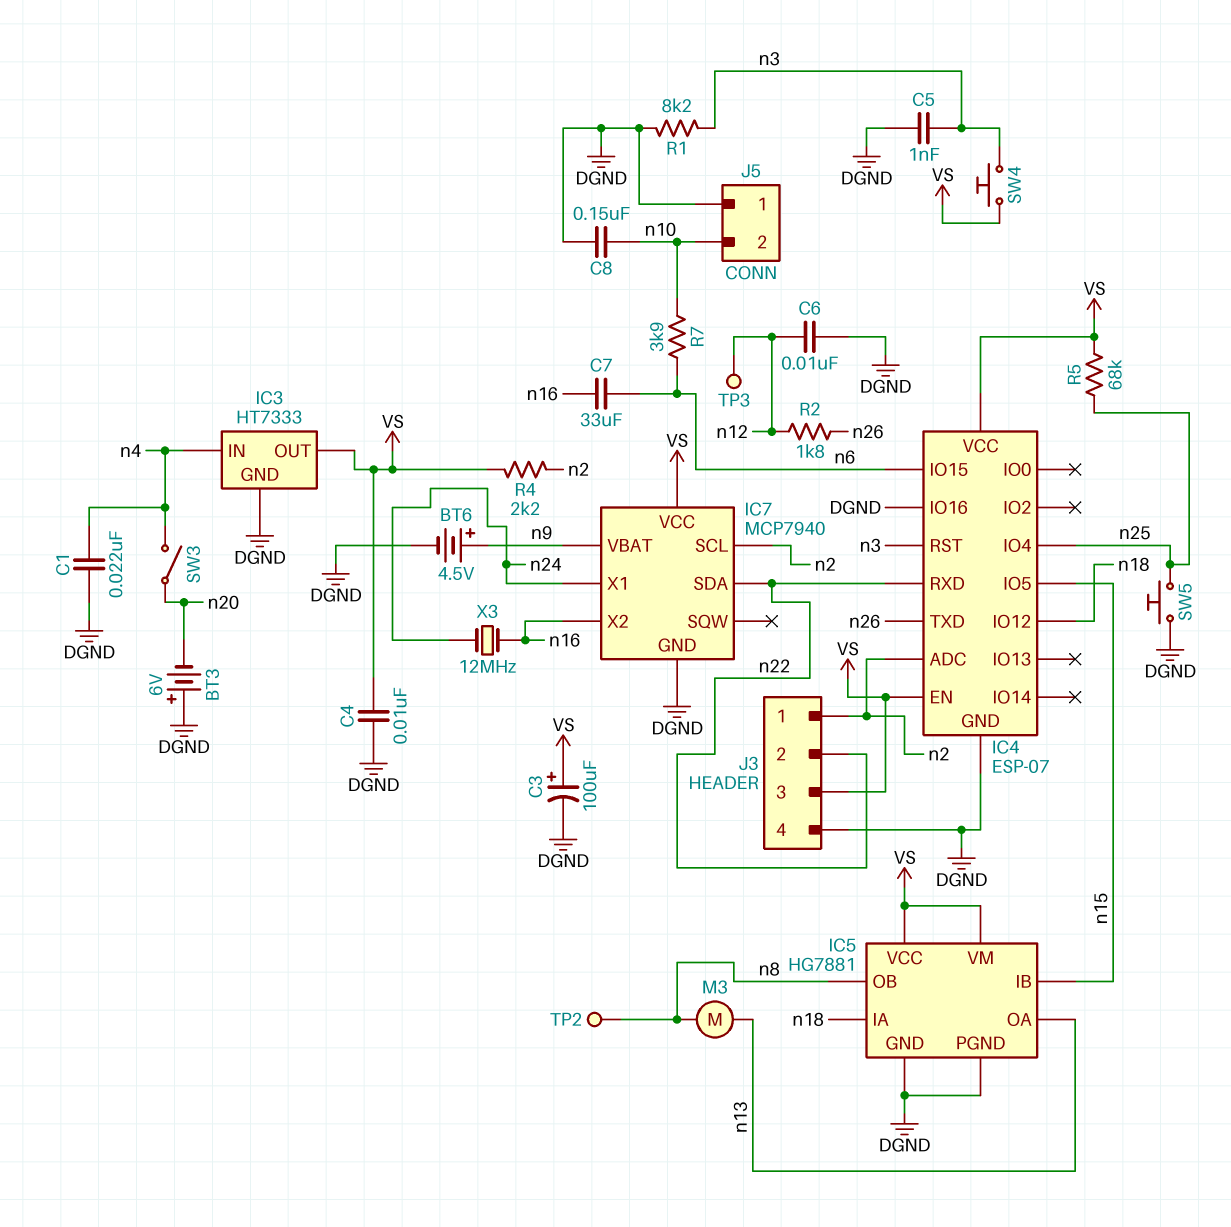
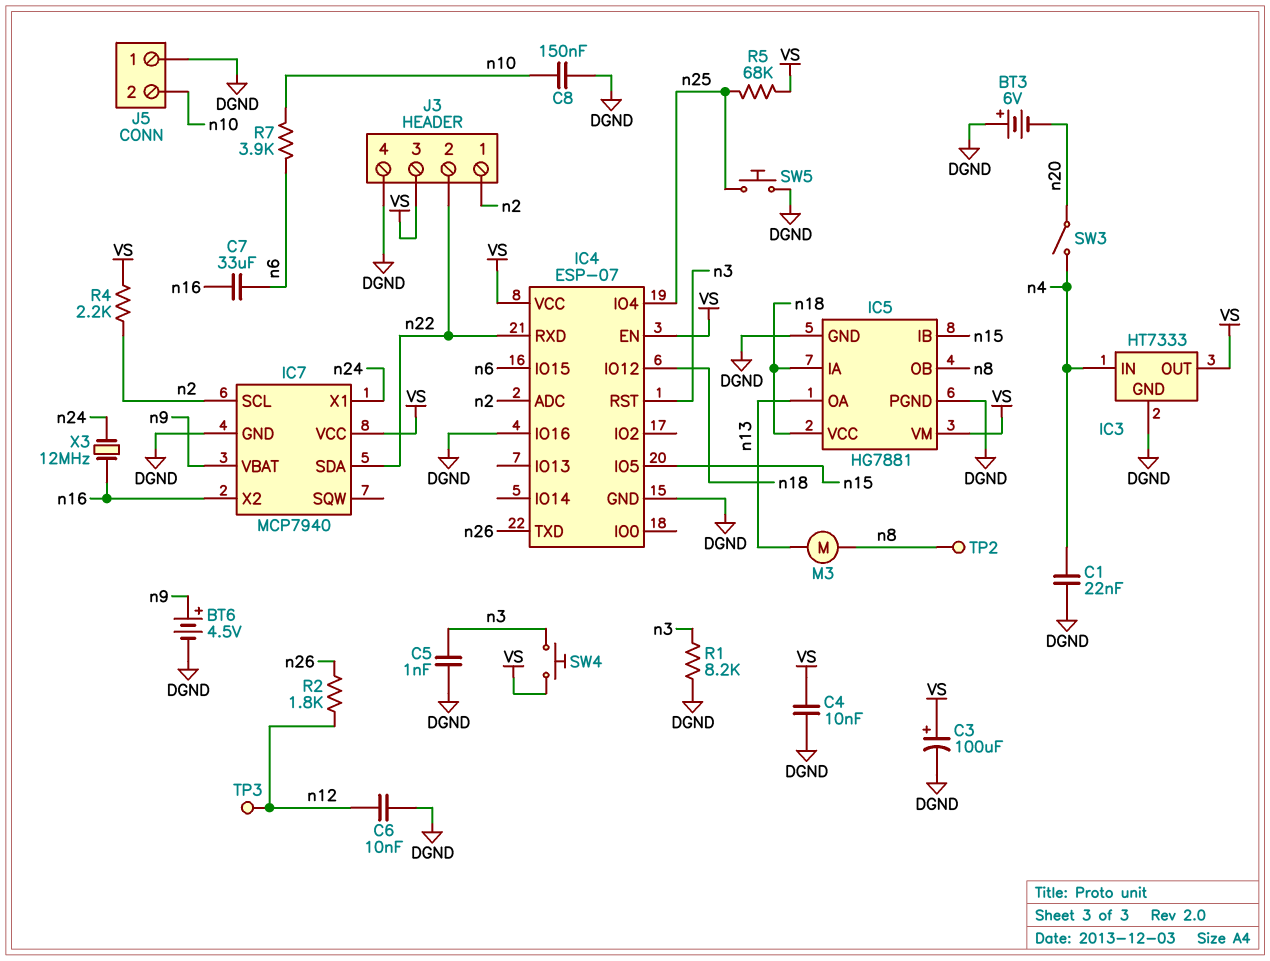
IC5 pin VCC: VS -> n18

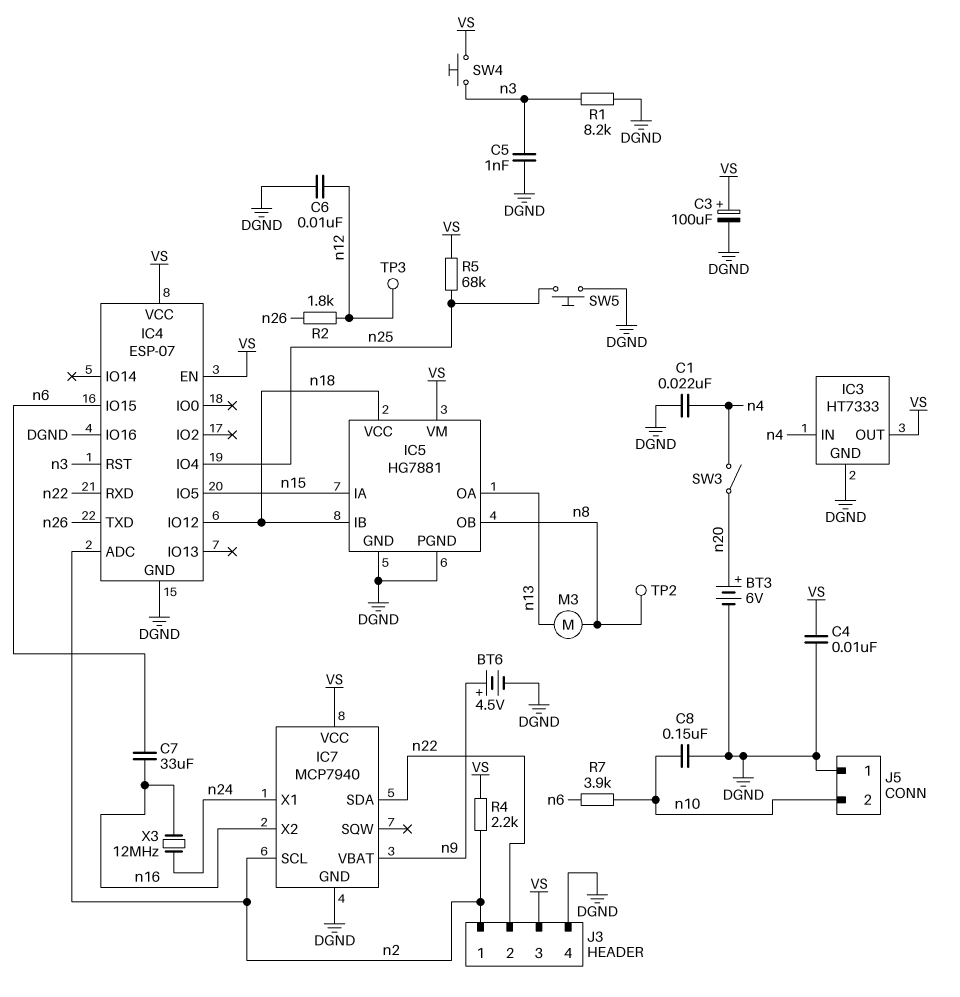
BT3: 6V (plus DGND, minus n20) -> 6V (plus n20, minus DGND)
IC5 pin IA: n18 -> n15
IC5 pin IB: n15 -> n18

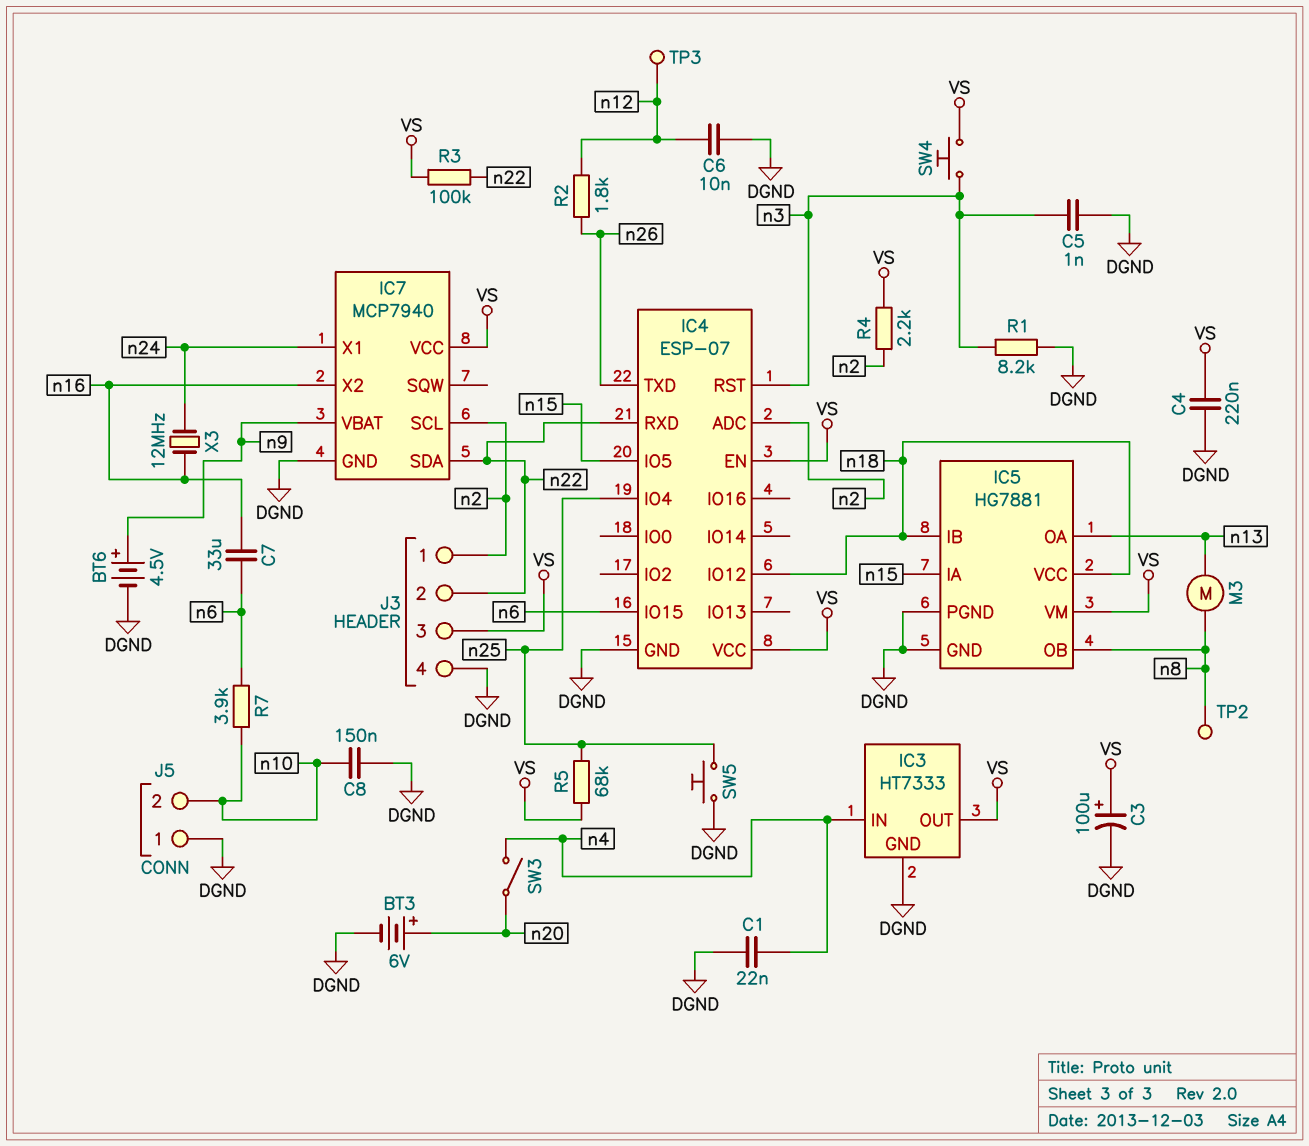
C4: 10nF (DGND, VS) -> 220nF (DGND, VS)
IC4 pin IO16: DGND -> none
R3: none -> 100k (VS, n22)

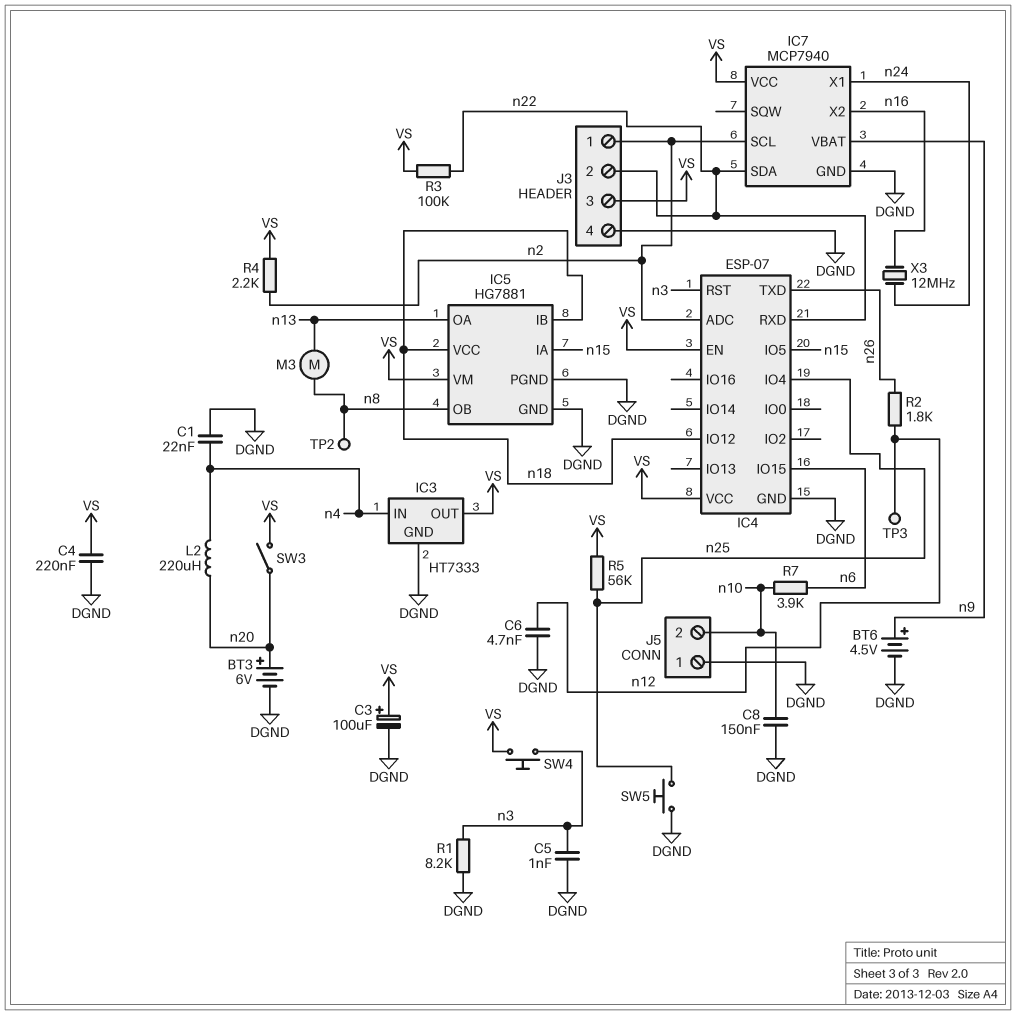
C6: 10nF (DGND, n12) -> 4.7nF (DGND, n12)
C7: 33uF (n6, n16) -> none
L2: none -> 220uH (n4, n20)
R5: 68k (VS, n25) -> 56k (VS, n25)
SW3: switch (n4, n20) -> switch (VS, n20)

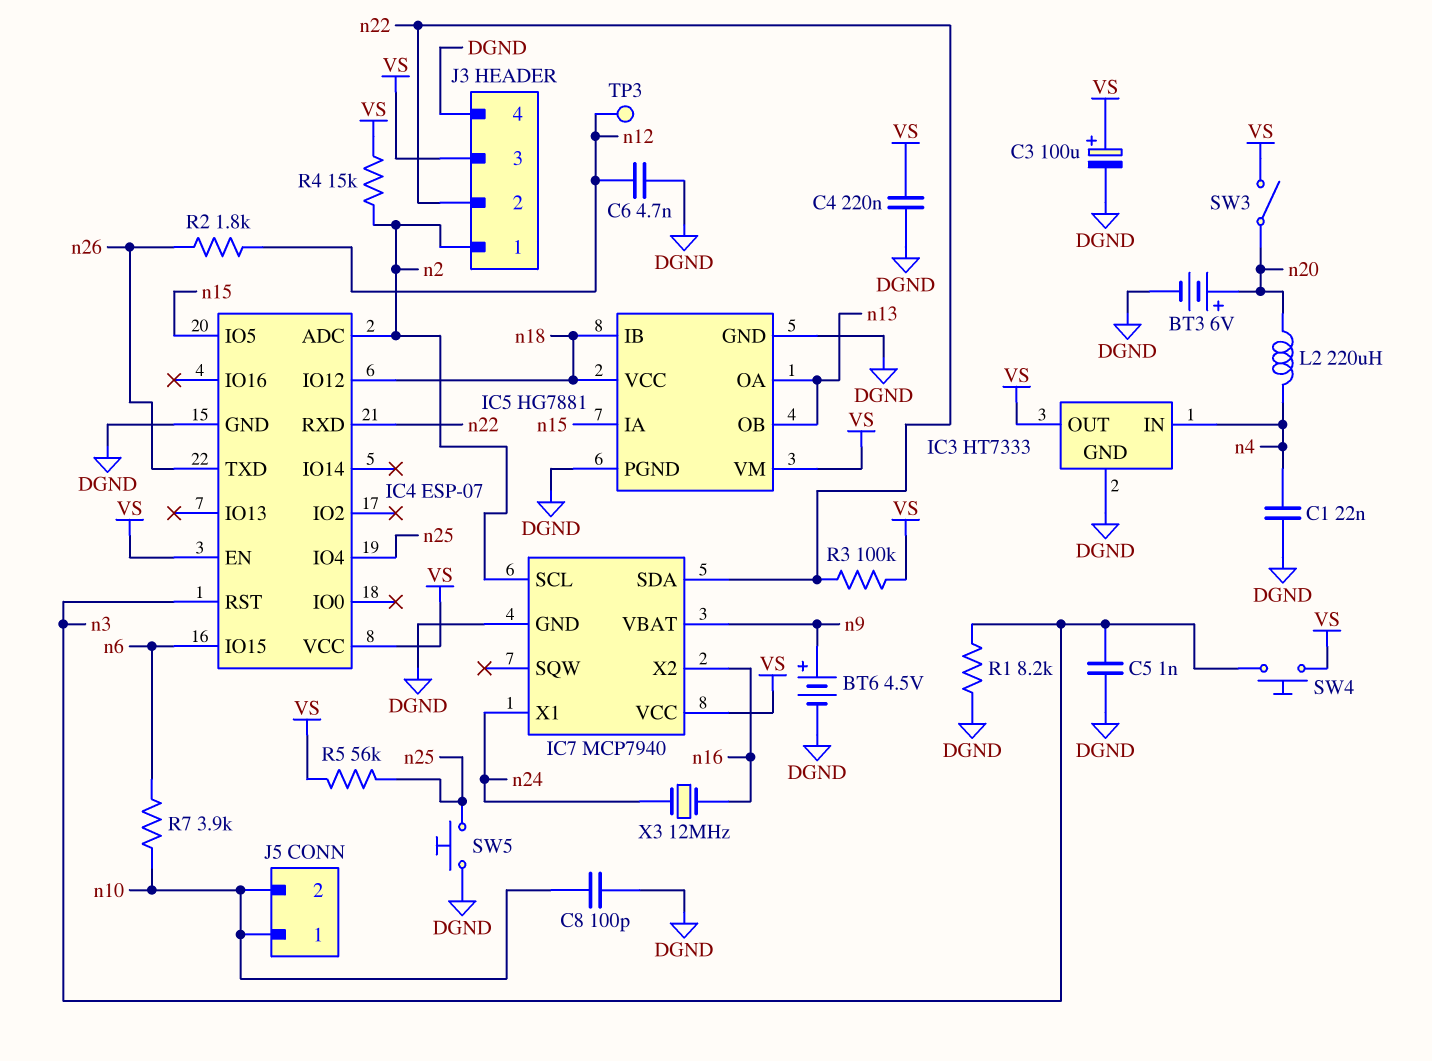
C8: 150nF (DGND, n10) -> 100pF (DGND, n10)
IC5 pin OB: n8 -> n13
J5 pin 1: DGND -> n10
M3: motor (n8, n13) -> none
R4: 2.2k (VS, n2) -> 15k (VS, n2)
TP2: test point (n8) -> none

